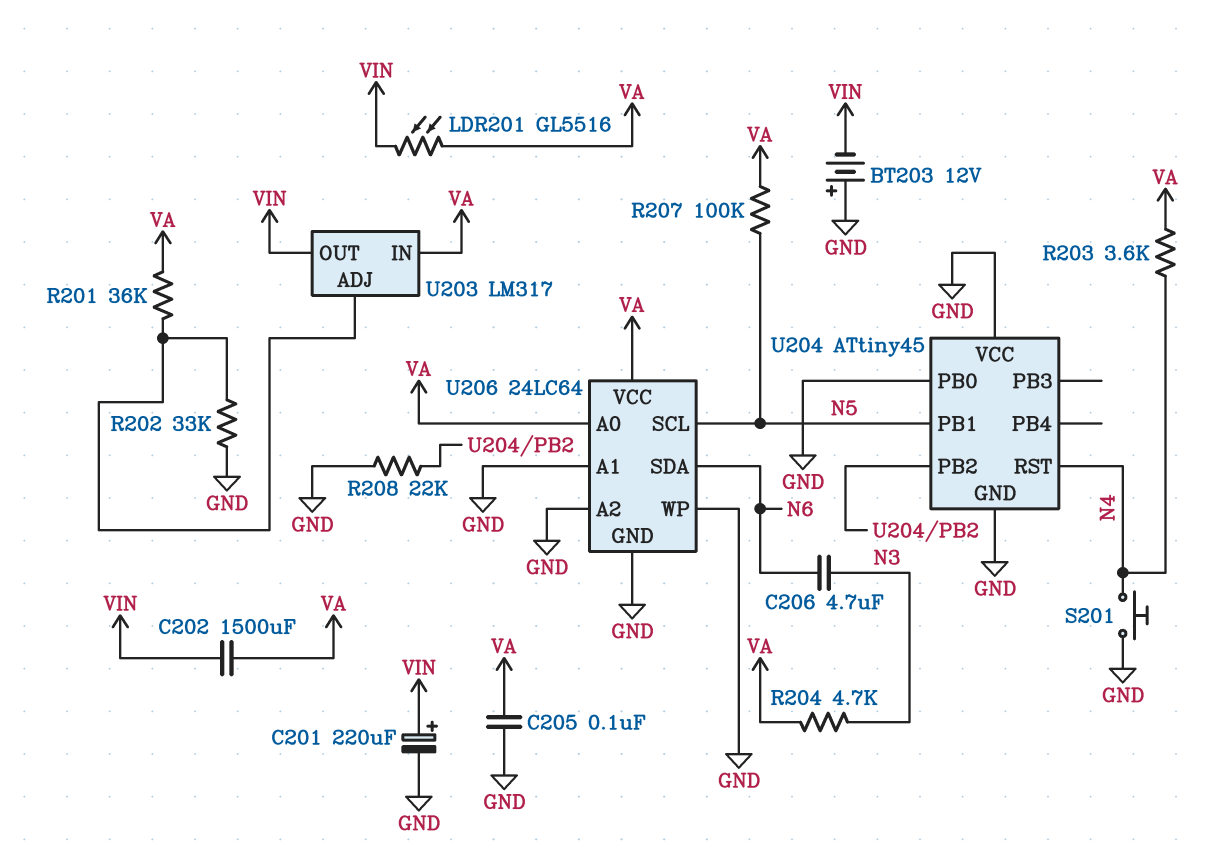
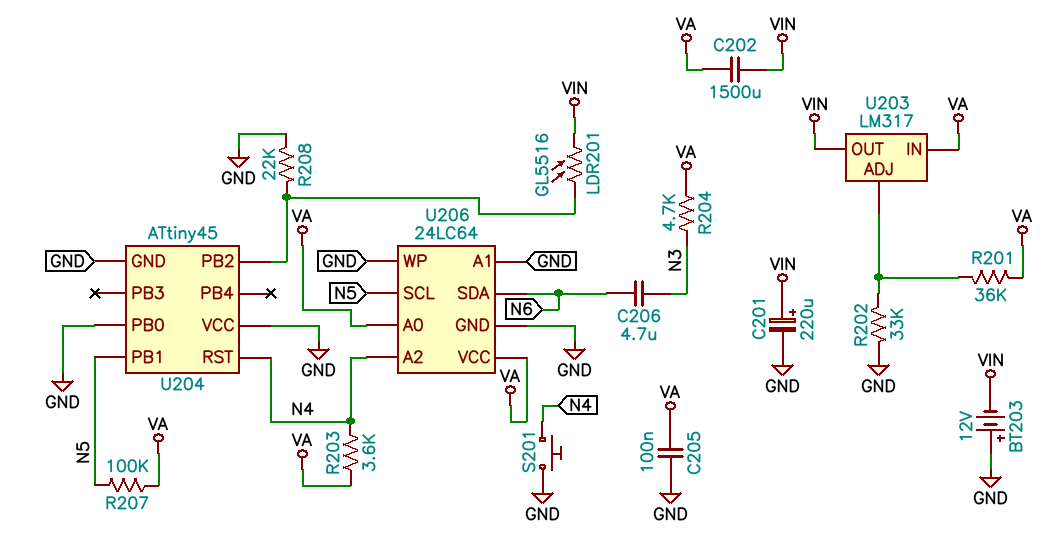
LDR201: GL5516 (VA, VIN) -> GL5516 (U204/PB2, VIN)
U206 pin A2: GND -> N4

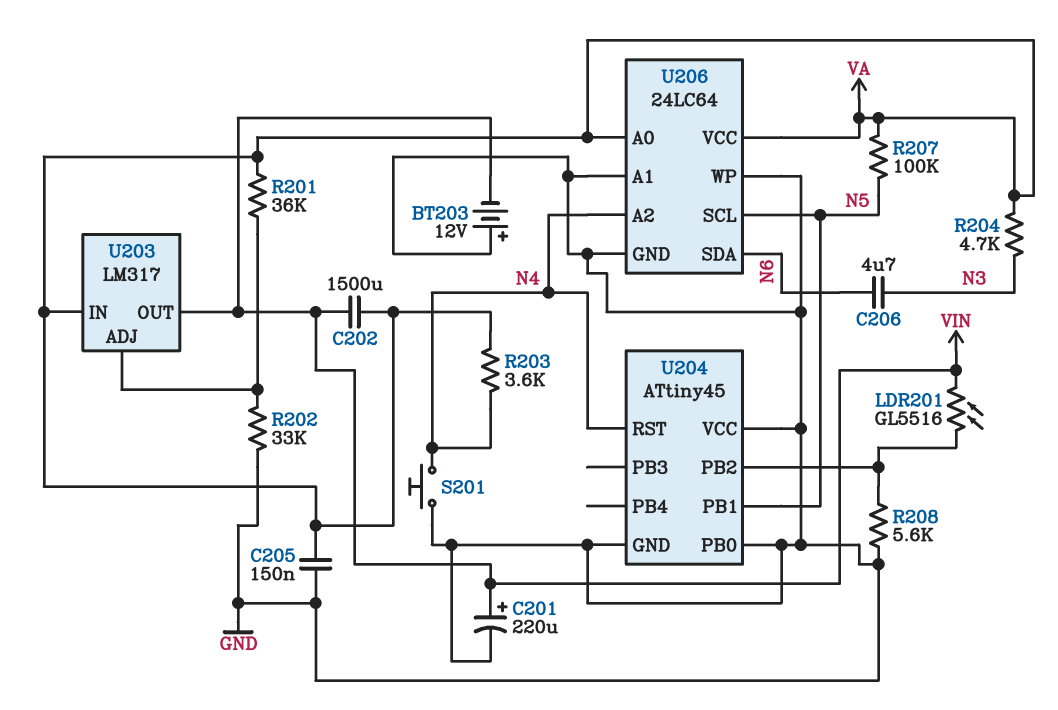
C205: 100nF (GND, VA) -> 150nF (GND, VA)
R208: 22k (GND, U204/PB2) -> 5.6k (GND, U204/PB2)

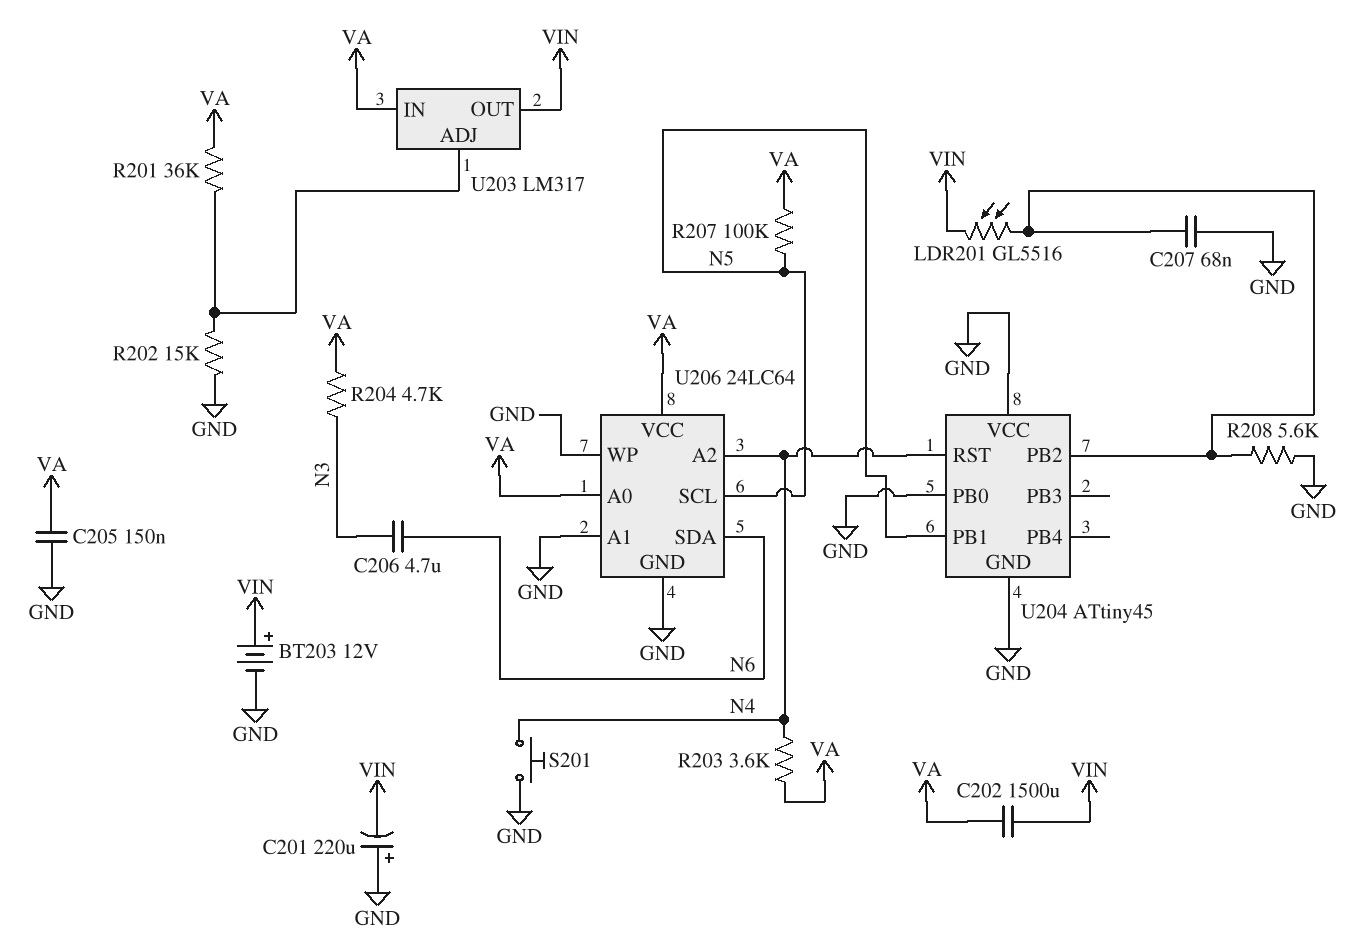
BT203: 12V (plus GND, minus VIN) -> 12V (plus VIN, minus GND)
C201: 220uF (plus VIN, minus GND) -> 220uF (plus GND, minus VIN)
C207: none -> 68nF (GND, U204/PB2)
R202: 33k (GND, U203/ADJ) -> 15k (GND, U203/ADJ)

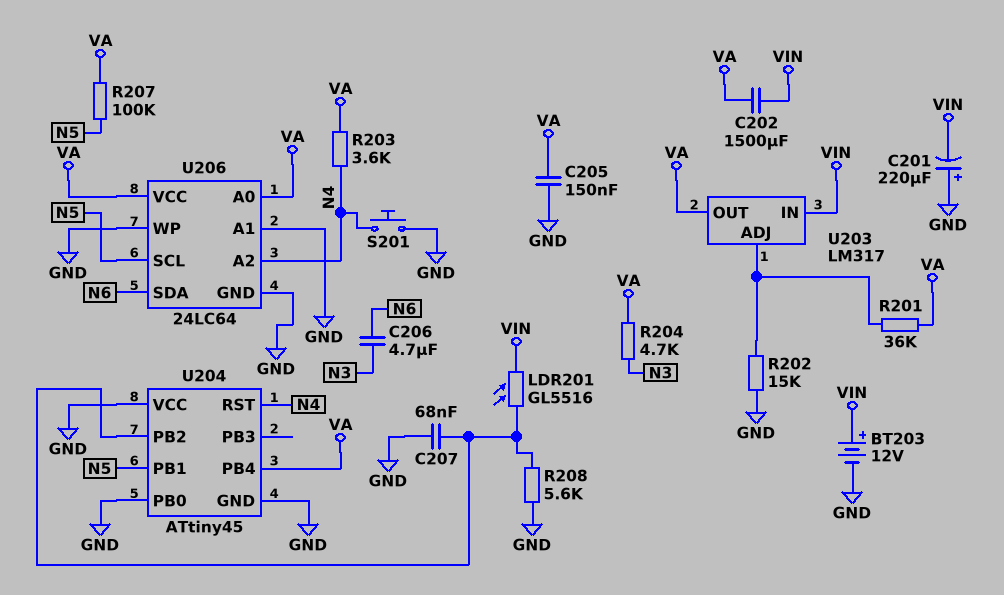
U203 pin IN: VA -> VIN
U203 pin OUT: VIN -> VA
U204 pin PB4: none -> VA

